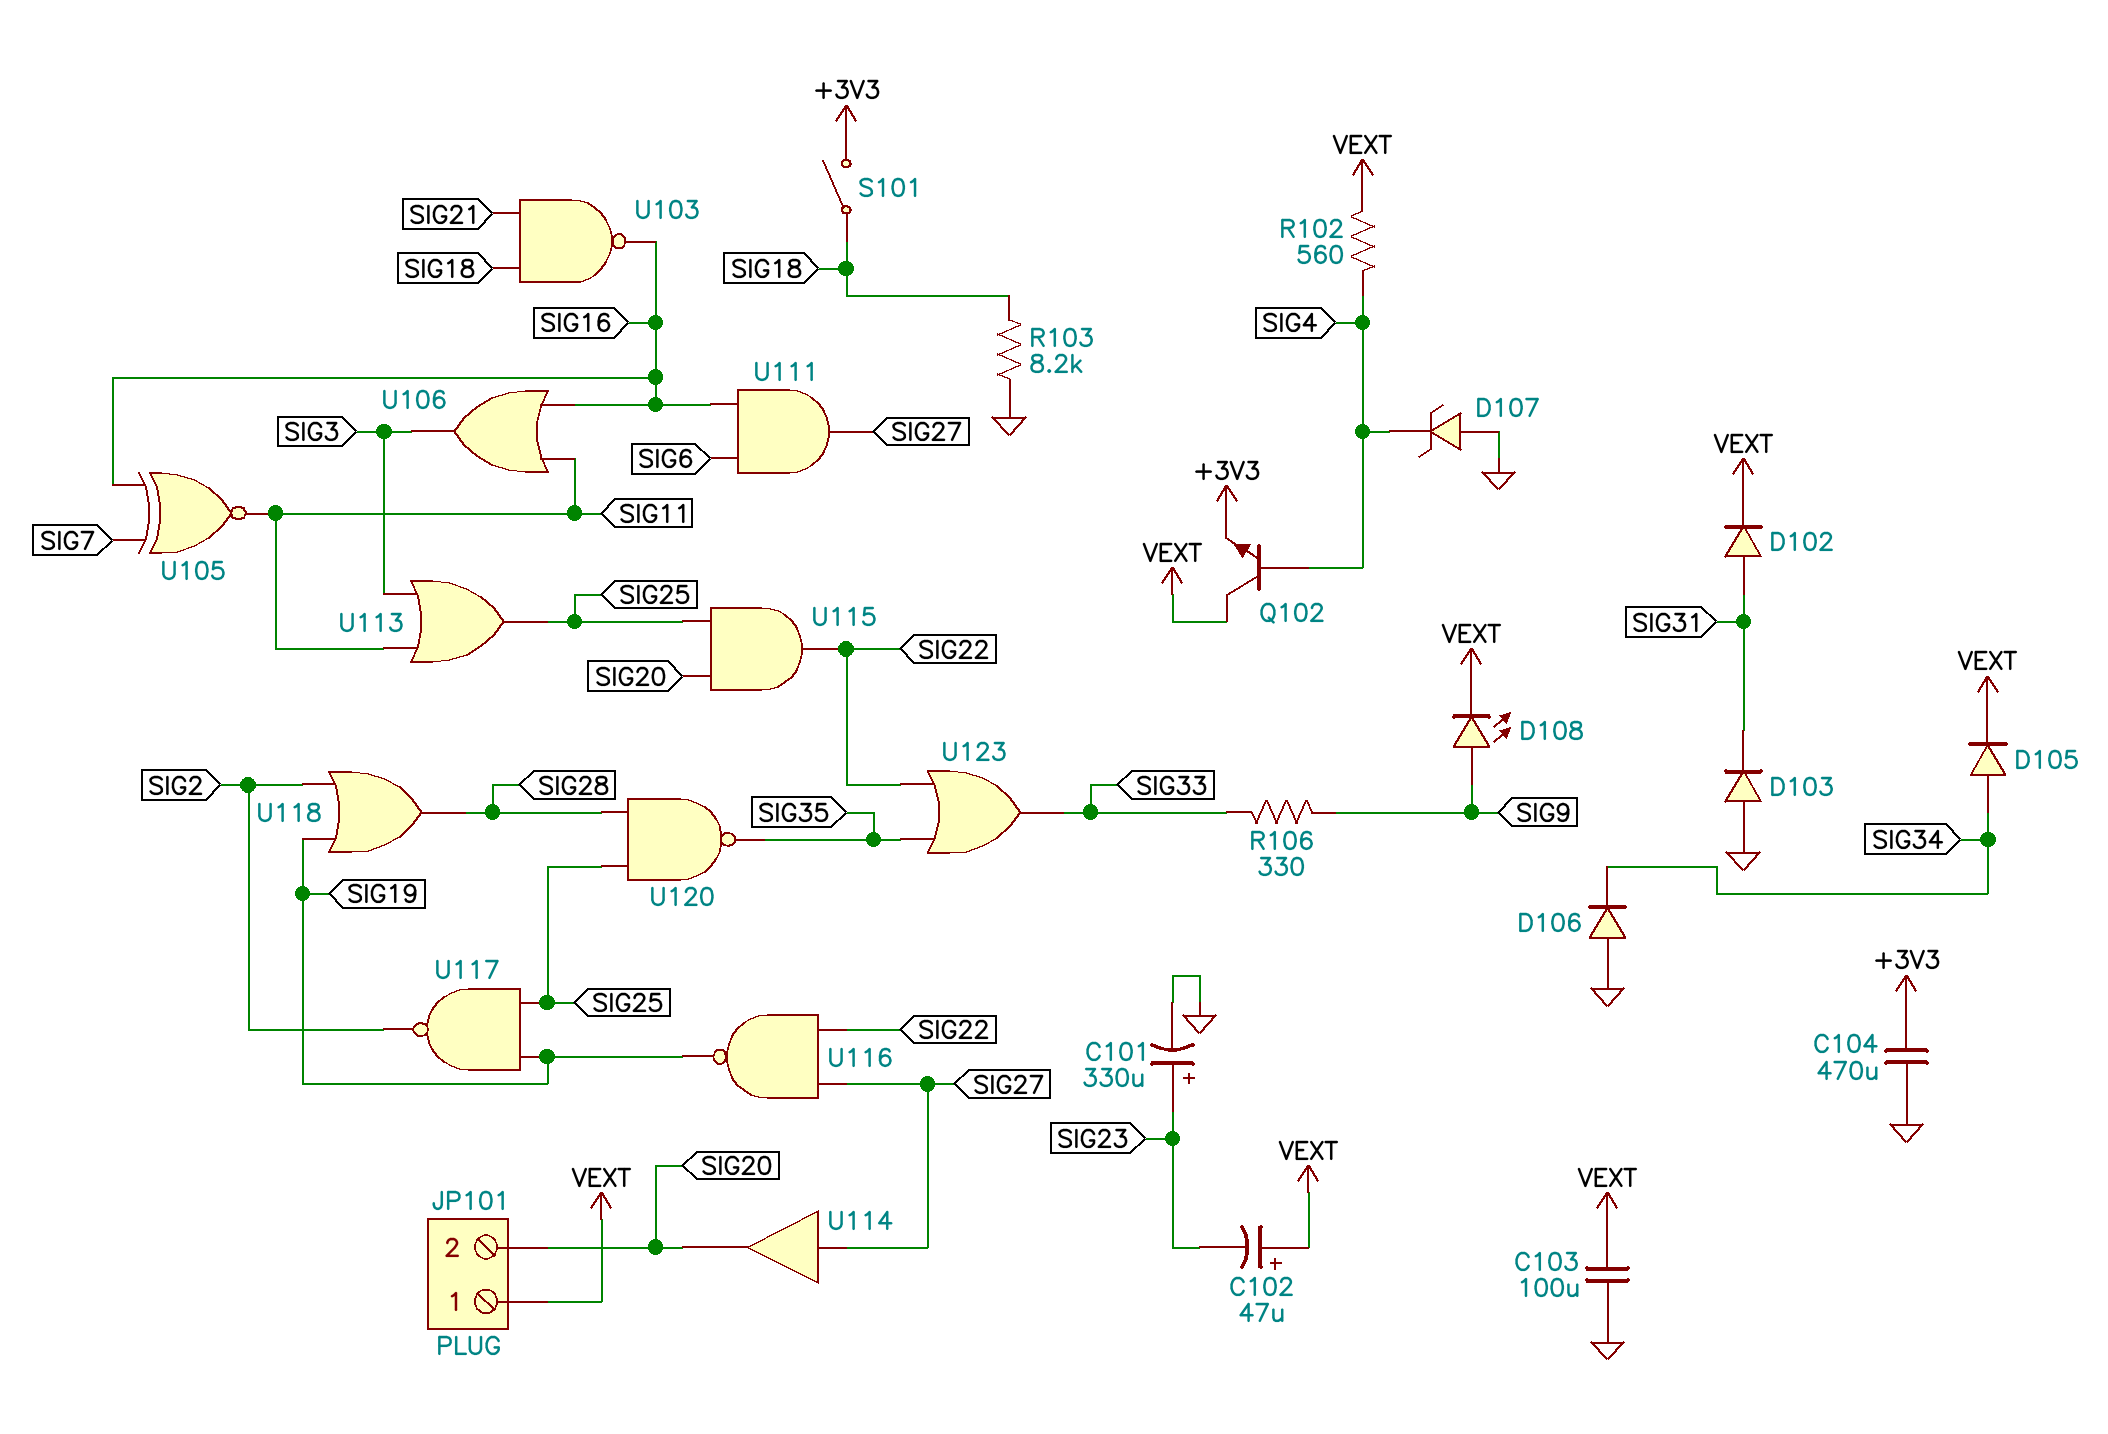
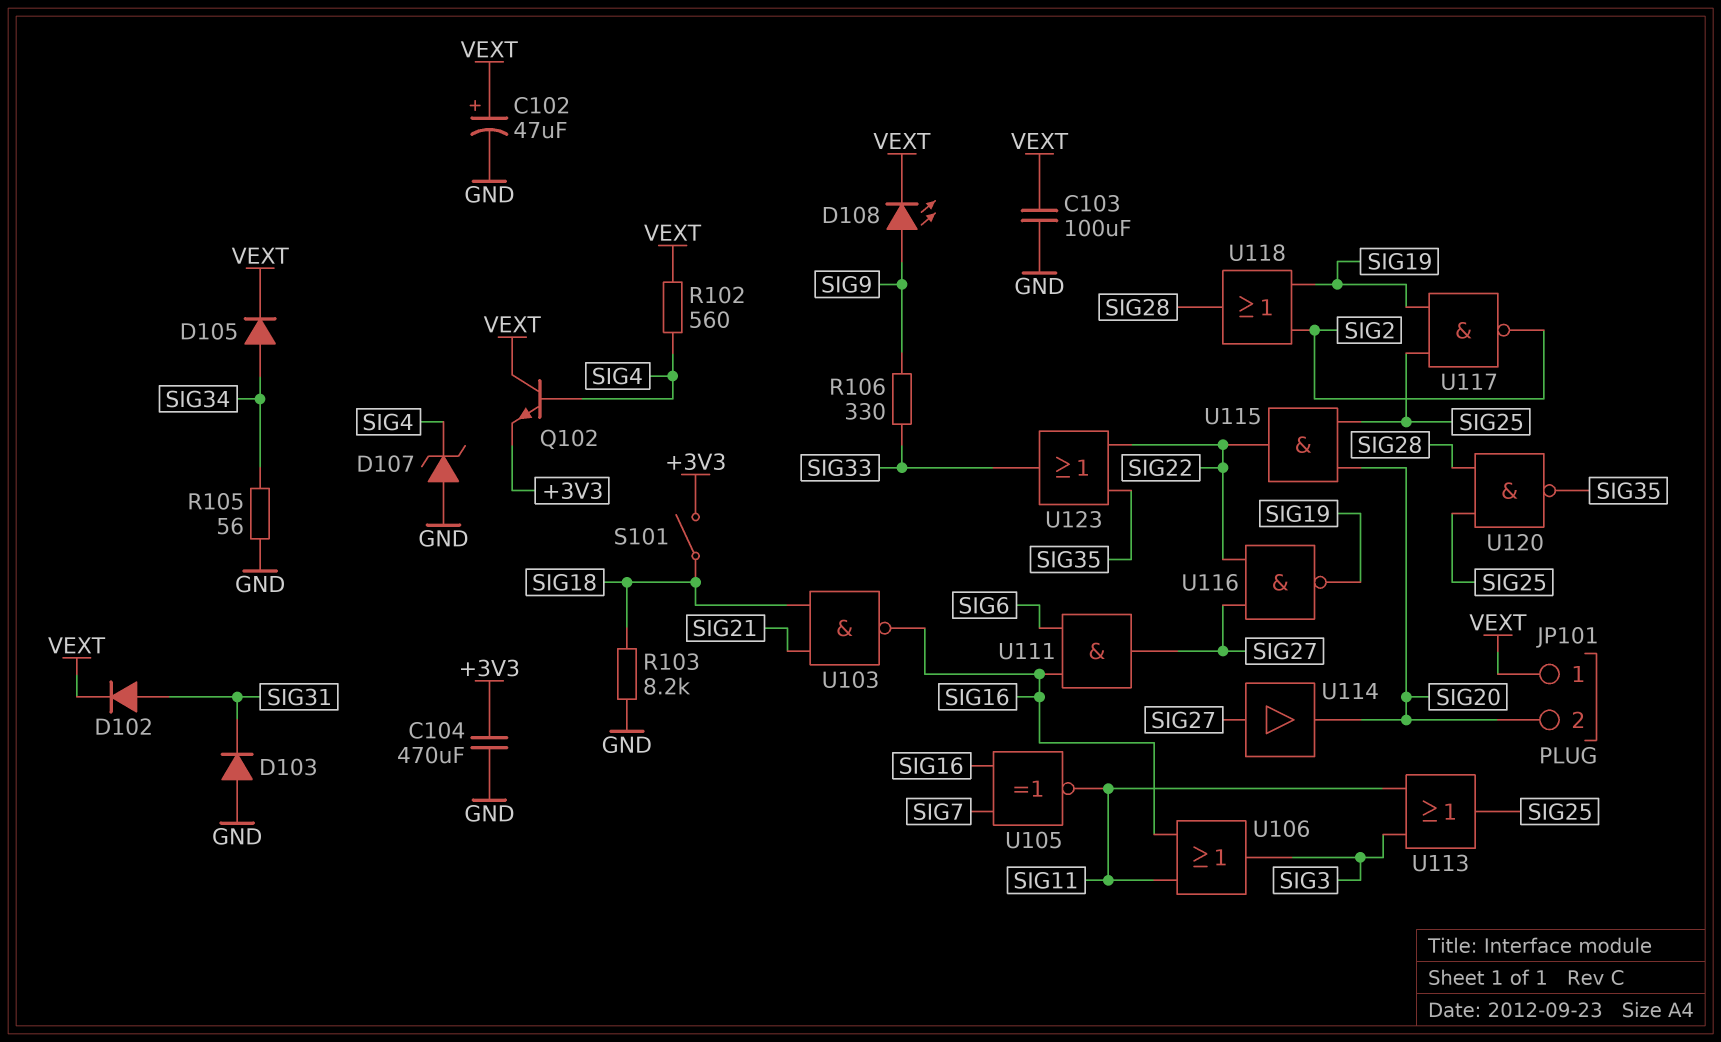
C101: 330uF (plus SIG23, minus GND) -> none
C102: 47uF (plus VEXT, minus SIG23) -> 47uF (plus VEXT, minus GND)
D106: diode (A GND, K SIG34) -> none
R105: none -> 56 (GND, SIG34)

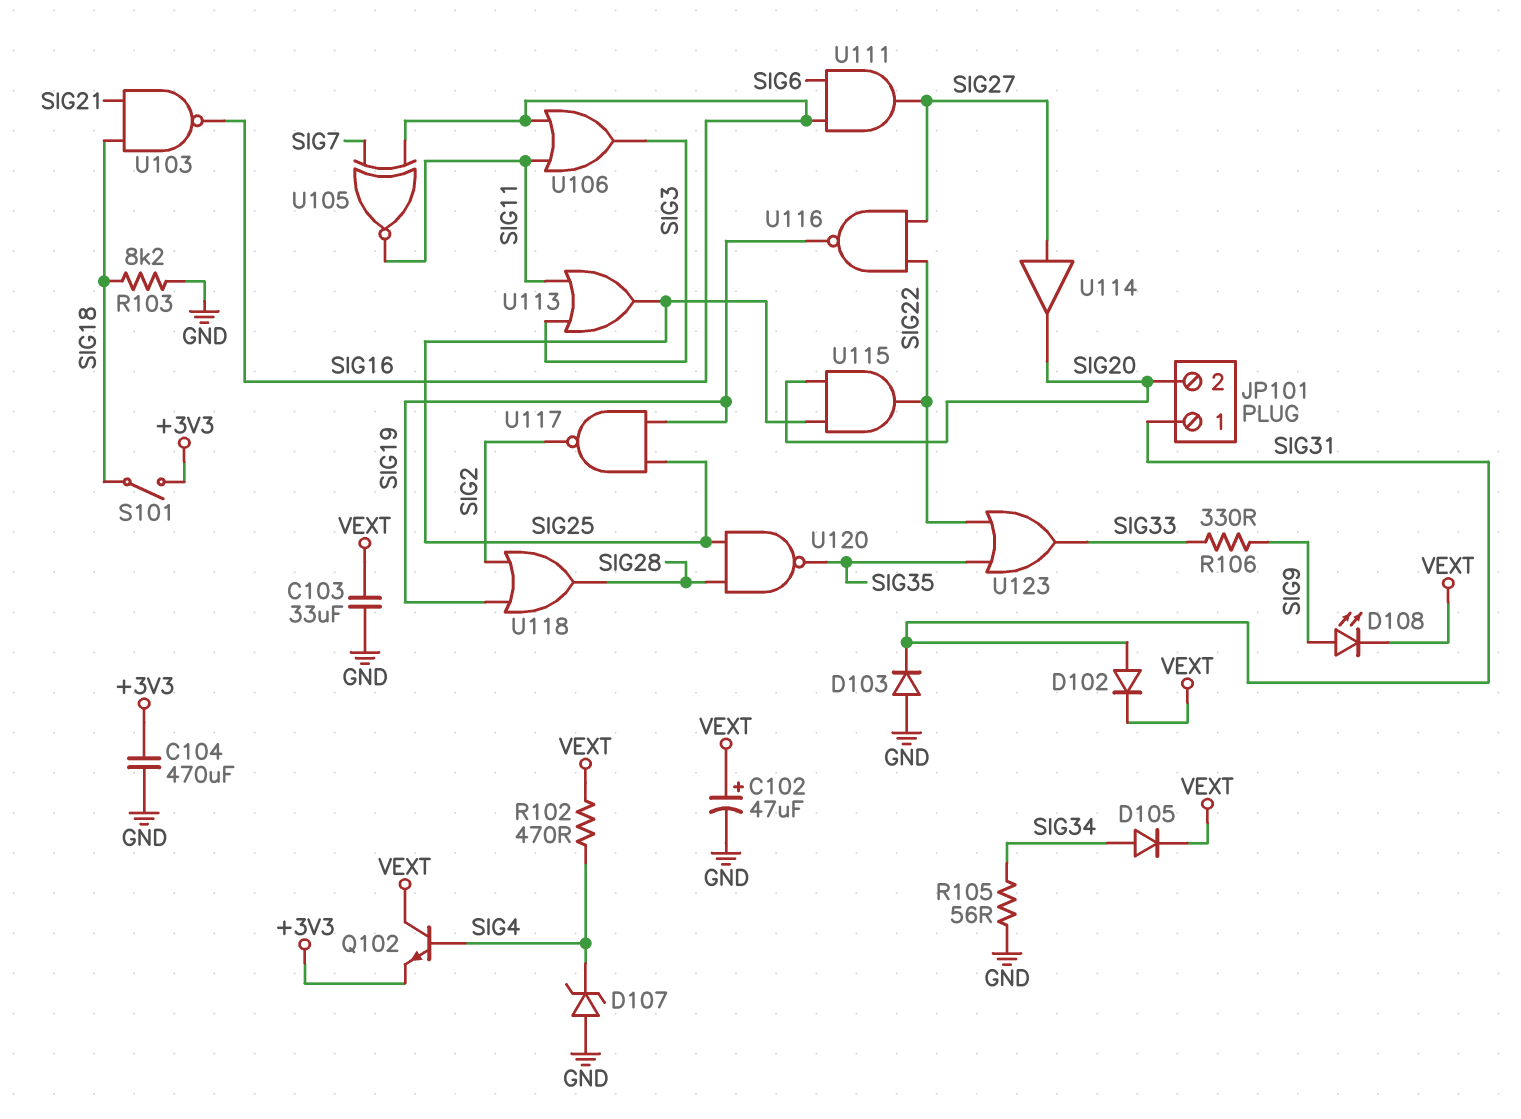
C103: 100uF (GND, VEXT) -> 33uF (GND, VEXT)
JP101 pin 1: VEXT -> SIG31
R102: 560 (SIG4, VEXT) -> 470 (SIG4, VEXT)

